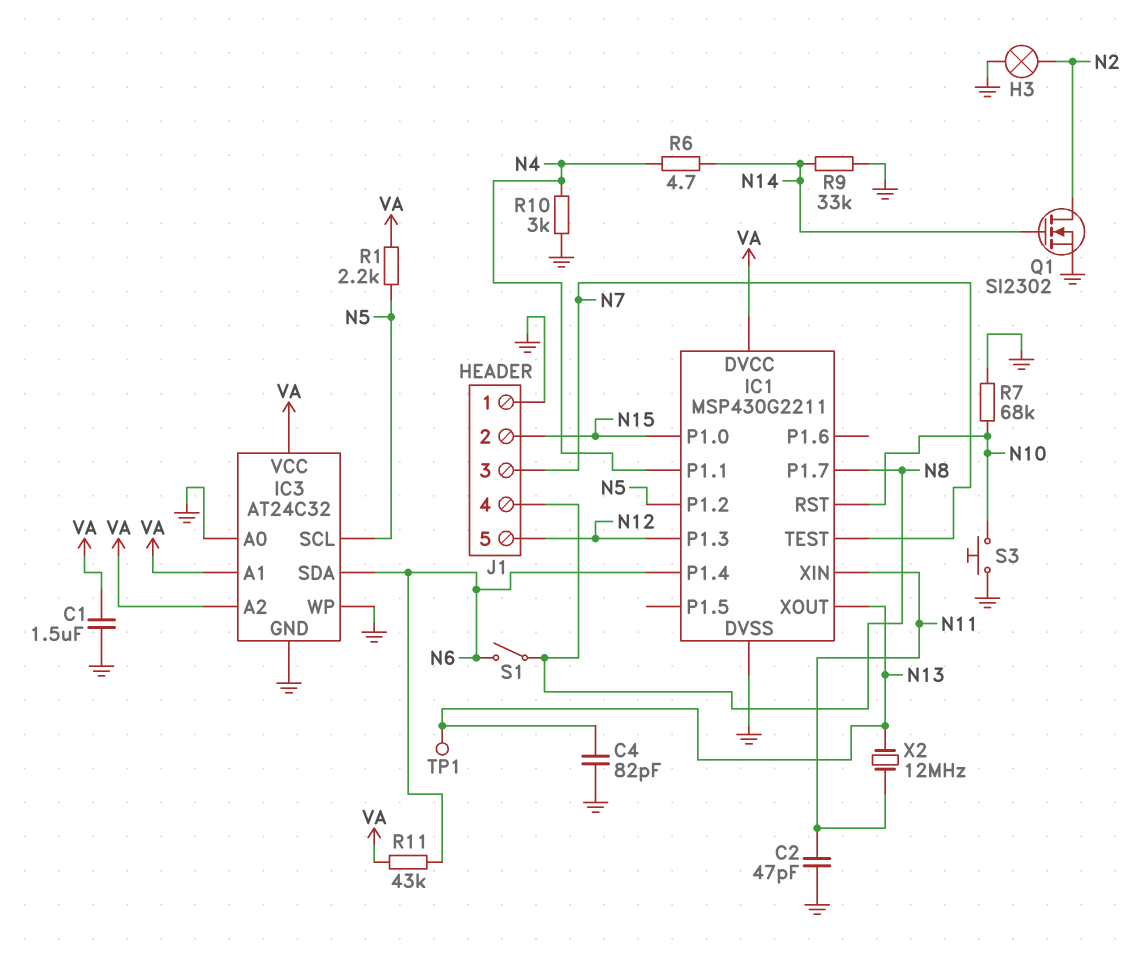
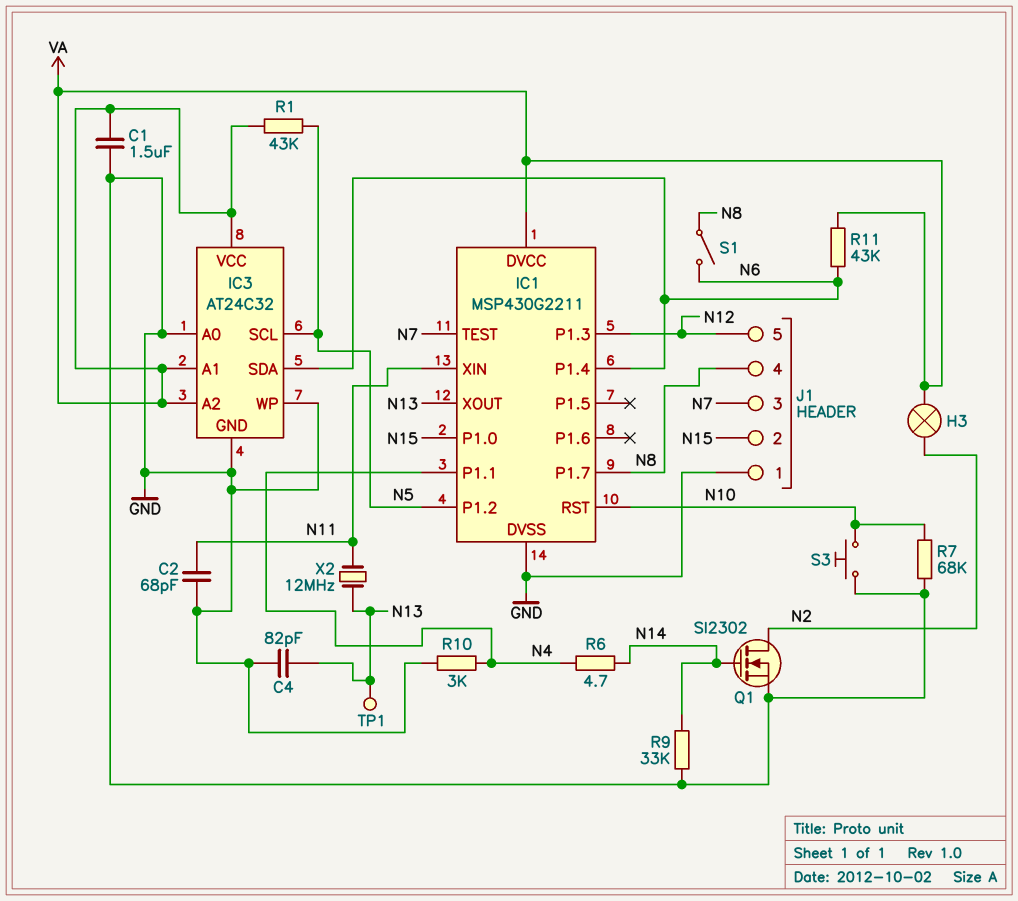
C2: 47pF (GND, N11) -> 68pF (GND, N11)
H3: lamp (GND, N2) -> lamp (N2, VA)
R1: 2.2k (N5, VA) -> 43k (N5, VA)

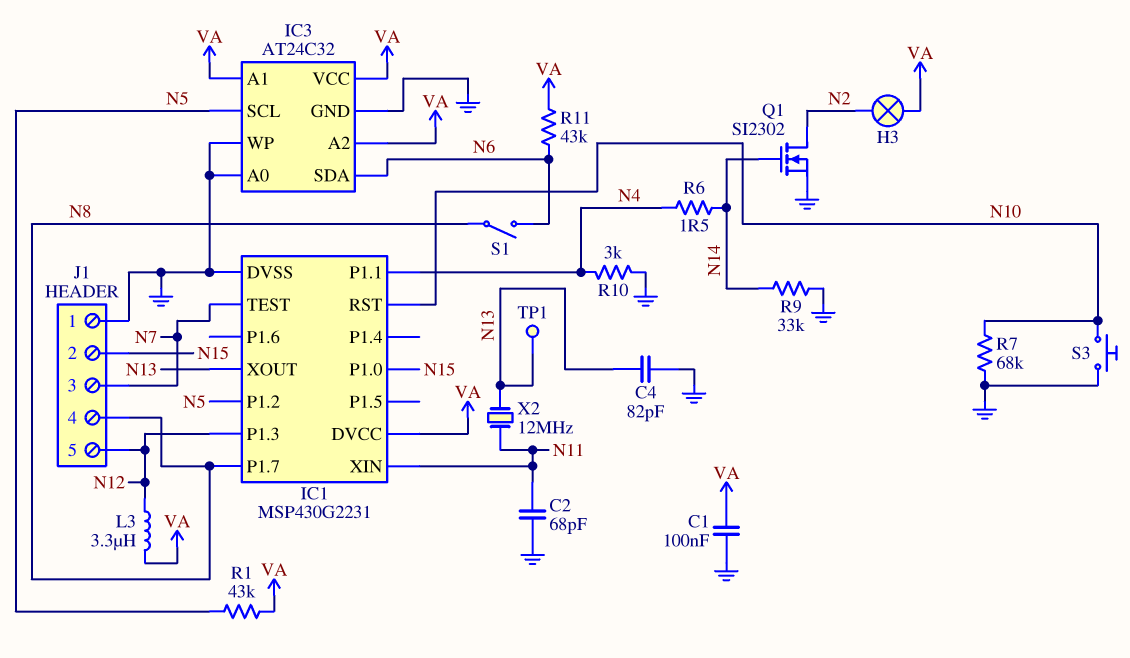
C1: 1.5uF (GND, VA) -> 100nF (GND, VA)
IC1: MSP430G2211 -> MSP430G2231
IC1 pin P1.4: N6 -> none
L3: none -> 3.3uH (N12, VA)
R6: 4.7 (N4, N14) -> 1.5 (N4, N14)

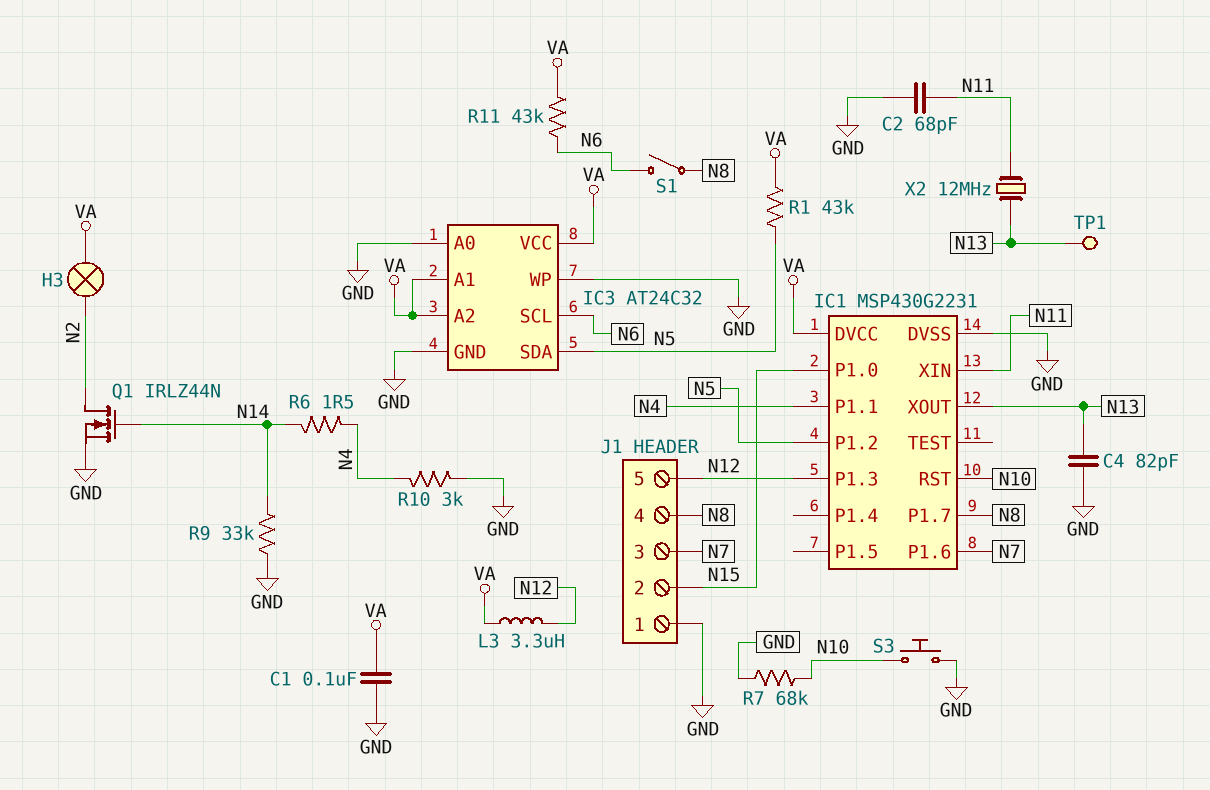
IC1 pin P1.6: none -> N7
IC1 pin TEST: N7 -> none
IC3 pin SCL: N5 -> N6
IC3 pin SDA: N6 -> N5
Q1: NMOS SI2302 (G N14, D N2, S GND) -> NMOS IRLZ44N (G N14, D N2, S GND)

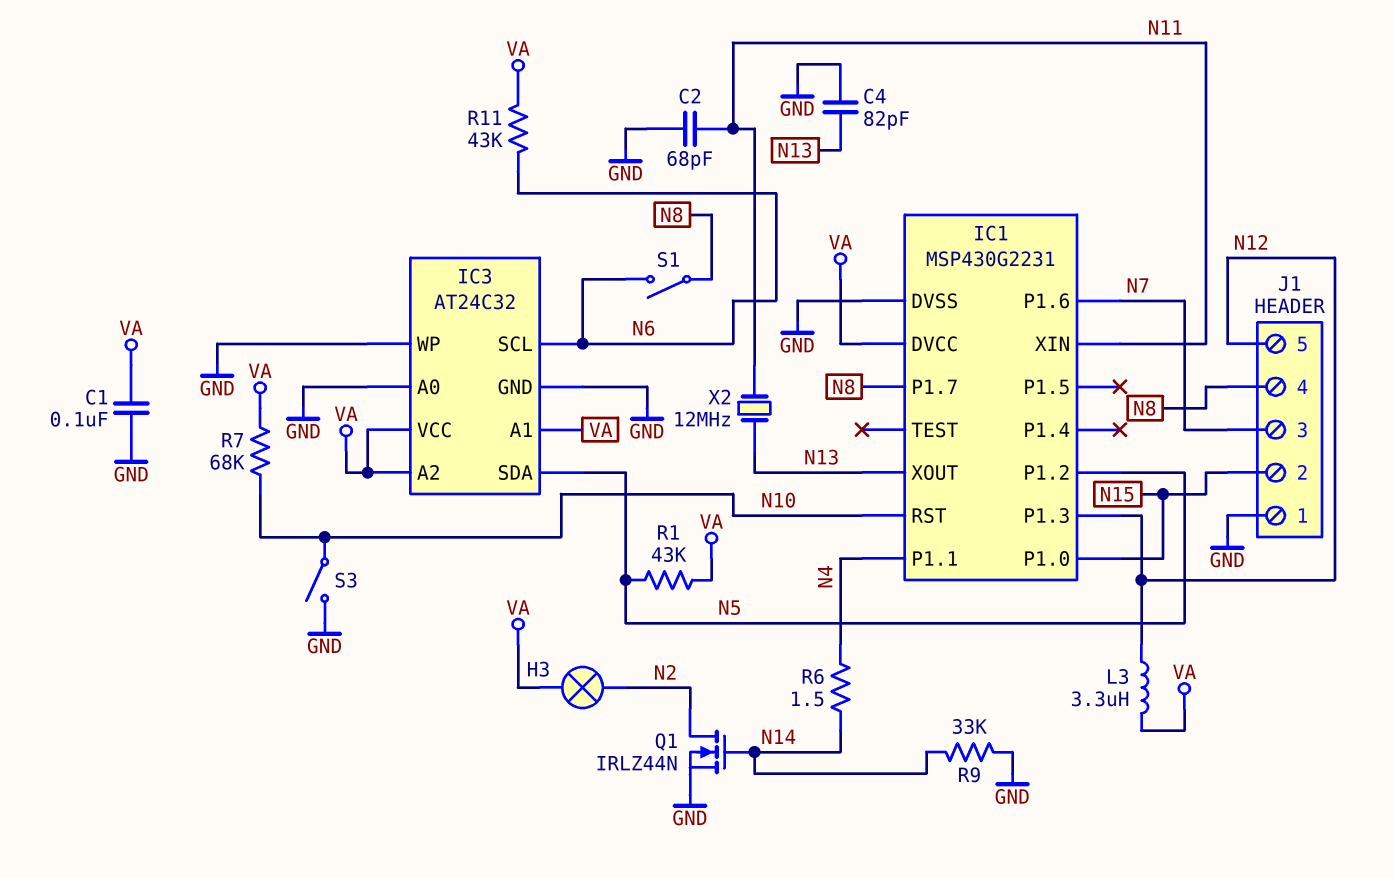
R7: 68k (GND, N10) -> 68k (N10, VA)
R10: 3k (GND, N4) -> none
S3: button (GND, N10) -> switch (GND, N10)
TP1: test point (N13) -> none

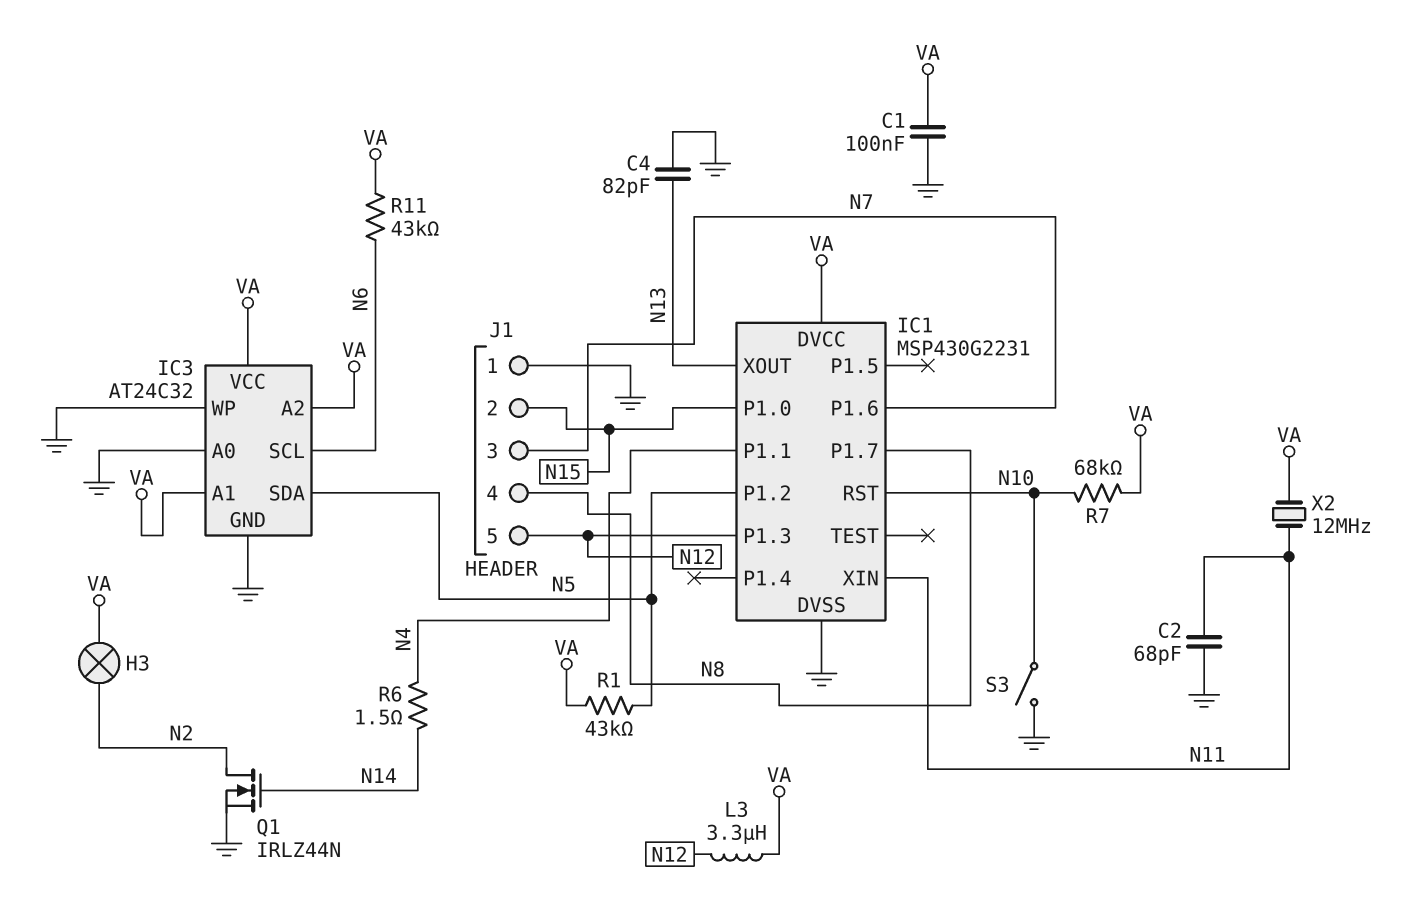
R9: 33k (GND, N14) -> none
S1: switch (N6, N8) -> none
X2: 12MHz (N11, N13) -> 12MHz (N11, VA)

